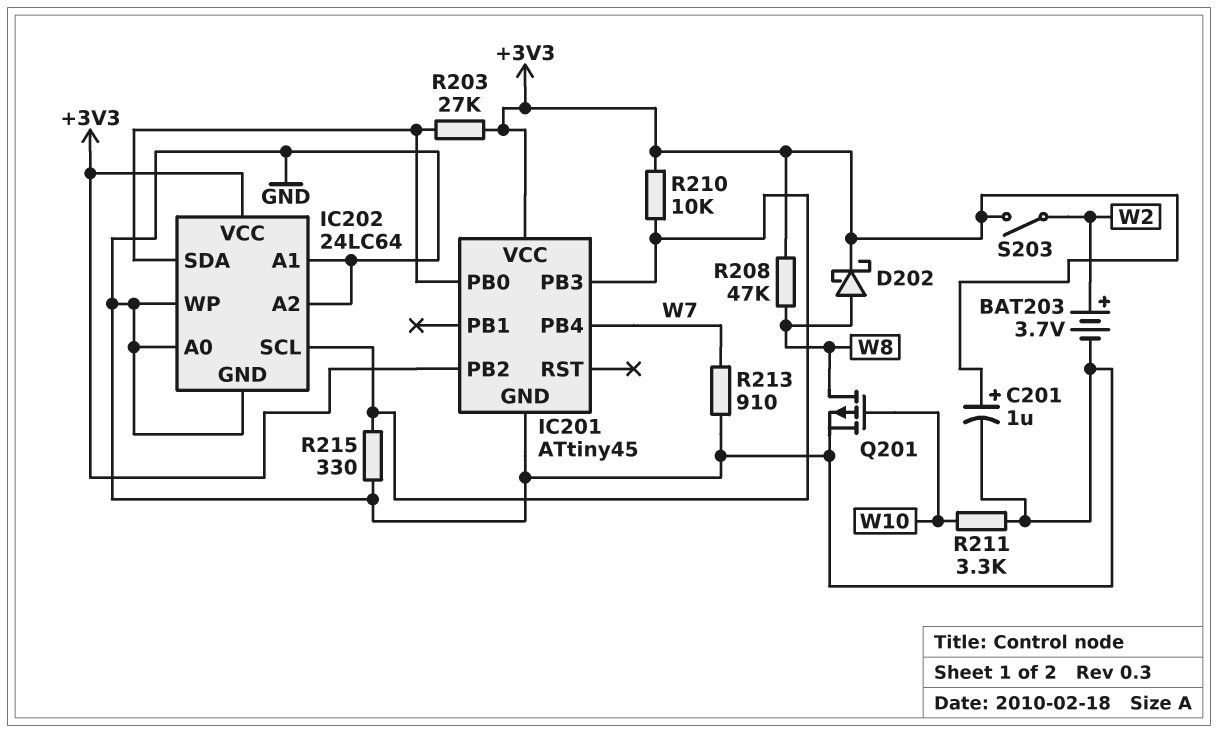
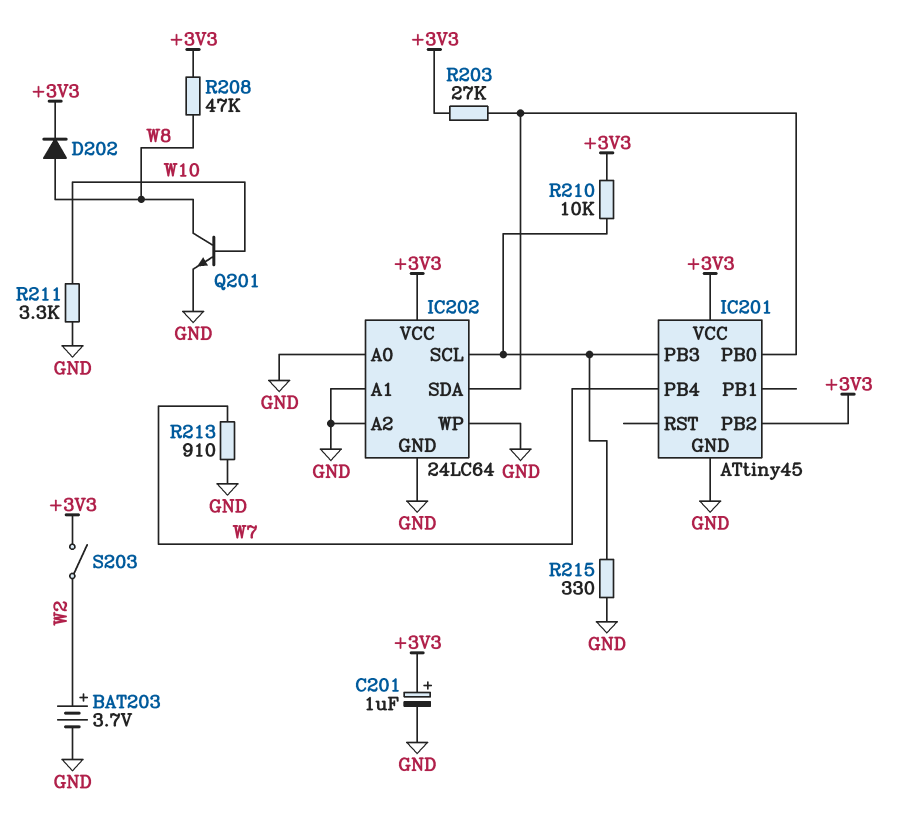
D202: schottky (A W8, K +3V3) -> diode (A W8, K +3V3)
Q201: PMOS (G W10, D W8, S GND) -> NPN (B W10, C W8, E GND)

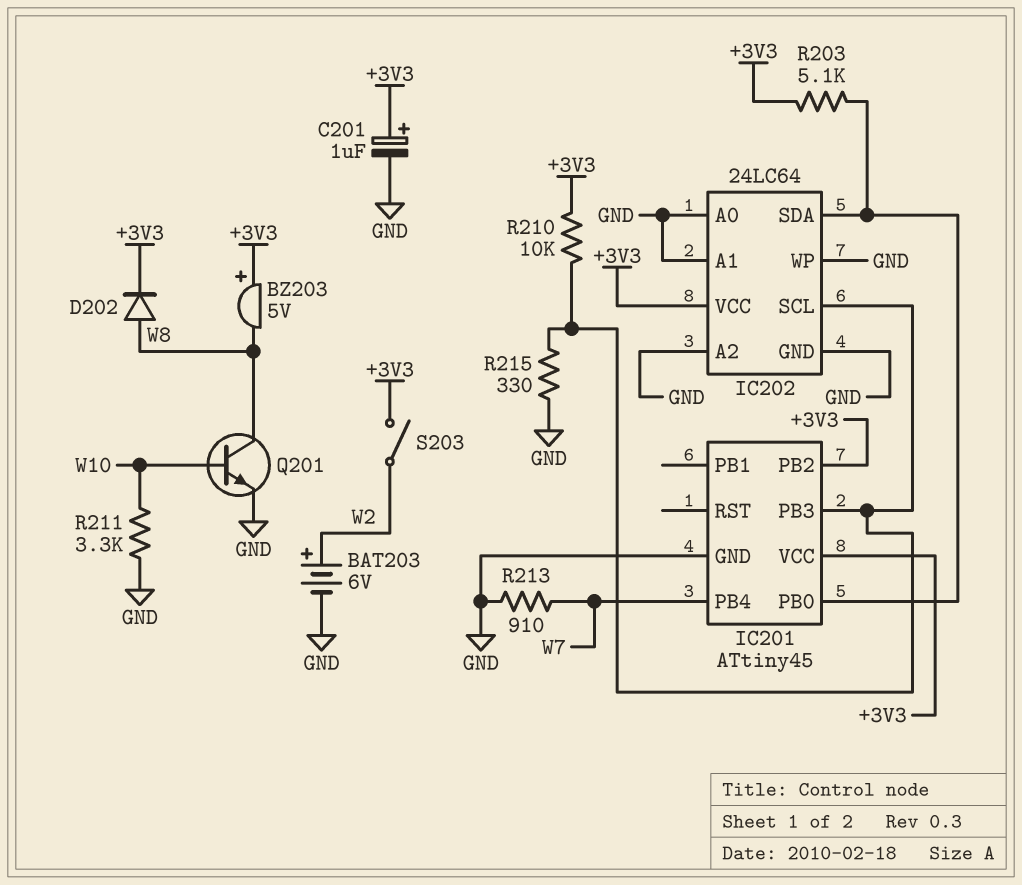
BAT203: 3.7V (plus W2, minus GND) -> 6V (plus W2, minus GND)
BZ203: none -> buzzer 5V (plus +3V3, minus W8)
R203: 27k (+3V3, IC201/PB0) -> 5.1k (+3V3, IC201/PB0)
R208: 47k (+3V3, W8) -> none

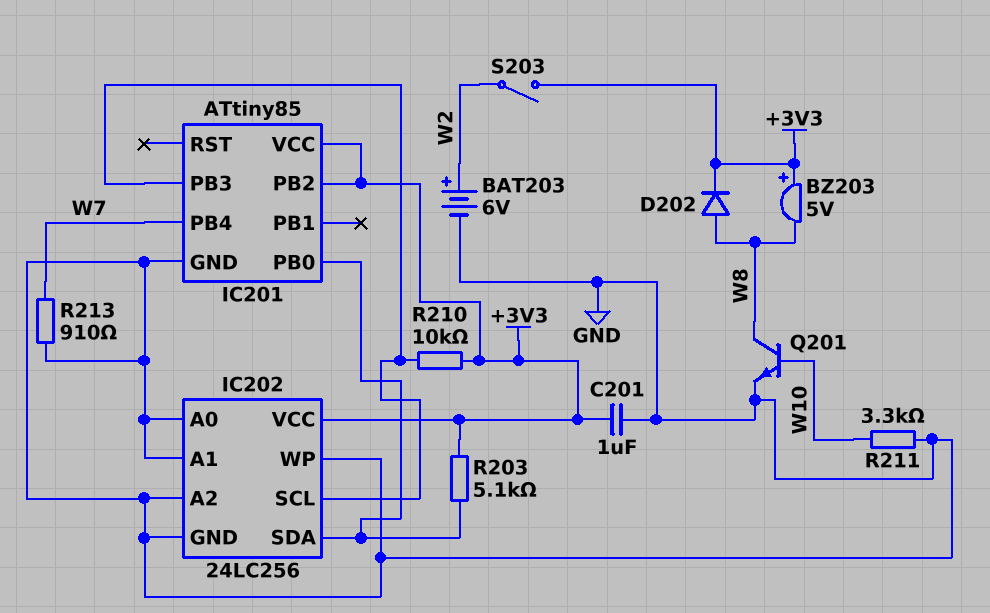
C201: 1uF (plus +3V3, minus GND) -> 1uF (+3V3, GND)
IC201: ATtiny45 -> ATtiny85
IC202: 24LC64 -> 24LC256
R215: 330 (GND, IC201/PB3) -> none

